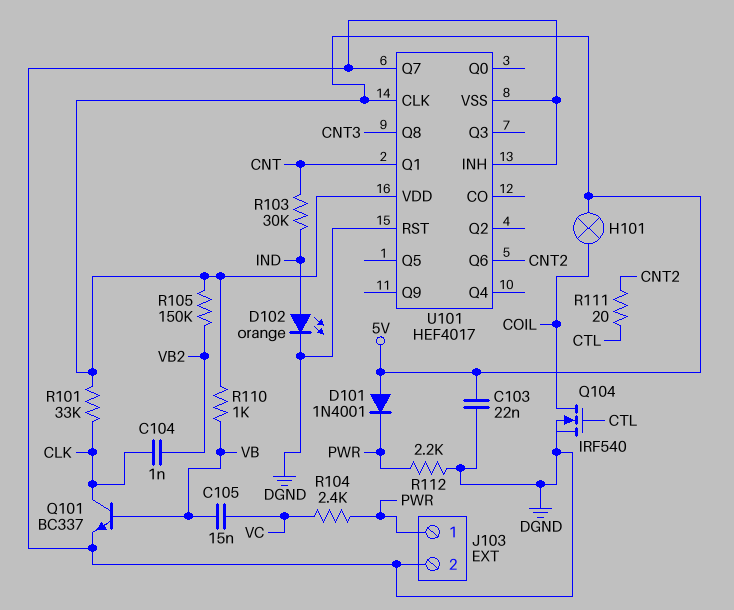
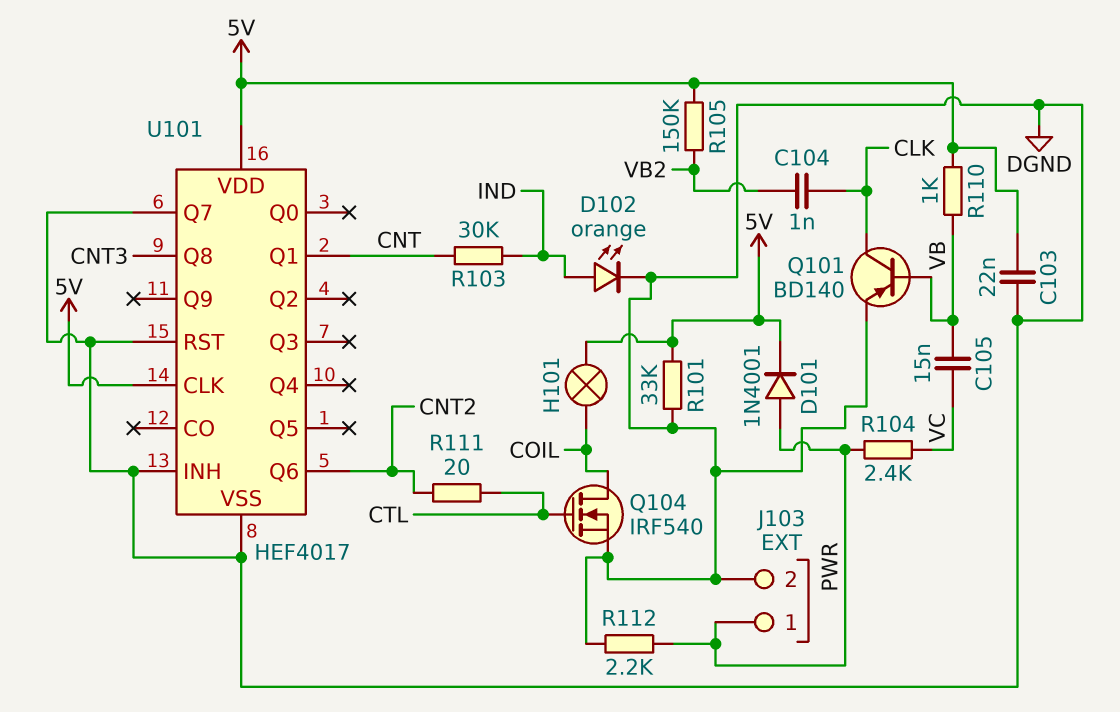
D101: diode 1N4001 (A 5V, K PWR) -> diode 1N4001 (A PWR, K 5V)
Q101: NPN BC337 (B VB, C CLK, E DGND) -> PNP BD140 (B VB, C CLK, E DGND)
R101: 33k (5V, CLK) -> 33k (5V, DGND)

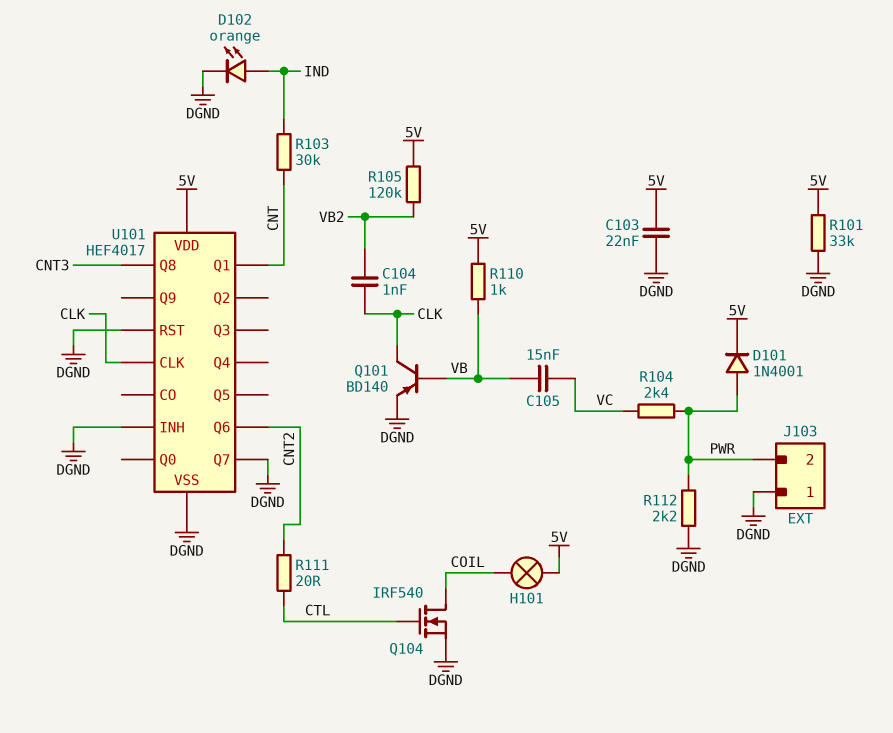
J103 pin 1: PWR -> DGND
J103 pin 2: DGND -> PWR
R105: 150k (5V, VB2) -> 120k (5V, VB2)
U101 pin CLK: 5V -> CLK

